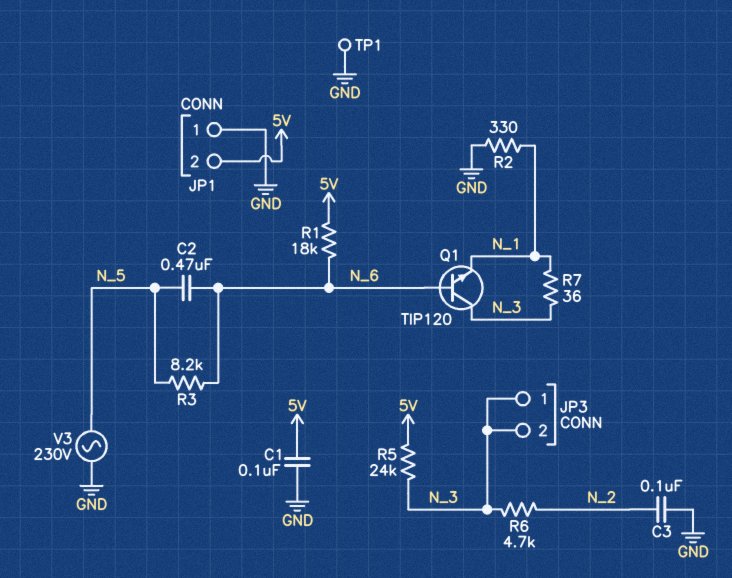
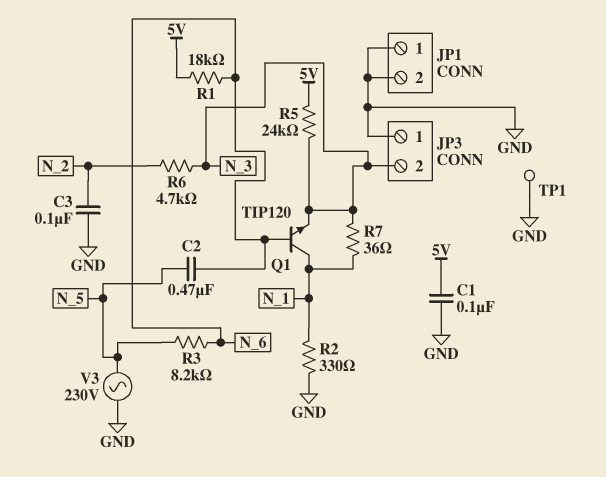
JP1 pin 2: 5V -> GND
JP3 pin 1: N_3 -> GND
Q1: NPN TIP120 (B N_6, C N_3, E N_1) -> NPN TIP120 (B N_6, C N_1, E N_3)

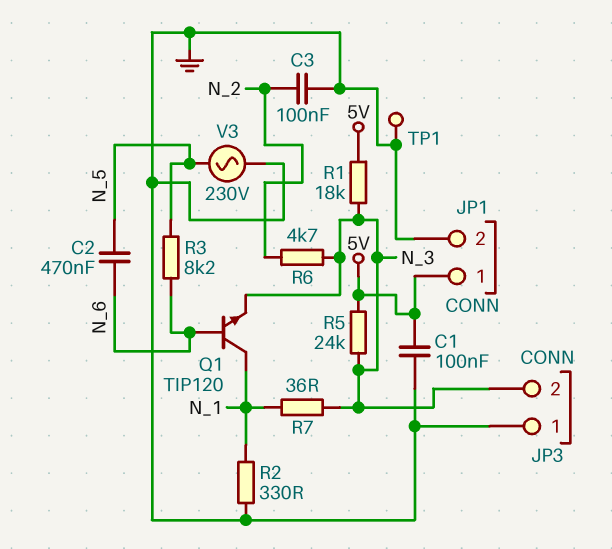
JP1 pin 1: GND -> 5V
R1: 18k (5V, N_6) -> 18k (5V, N_3)

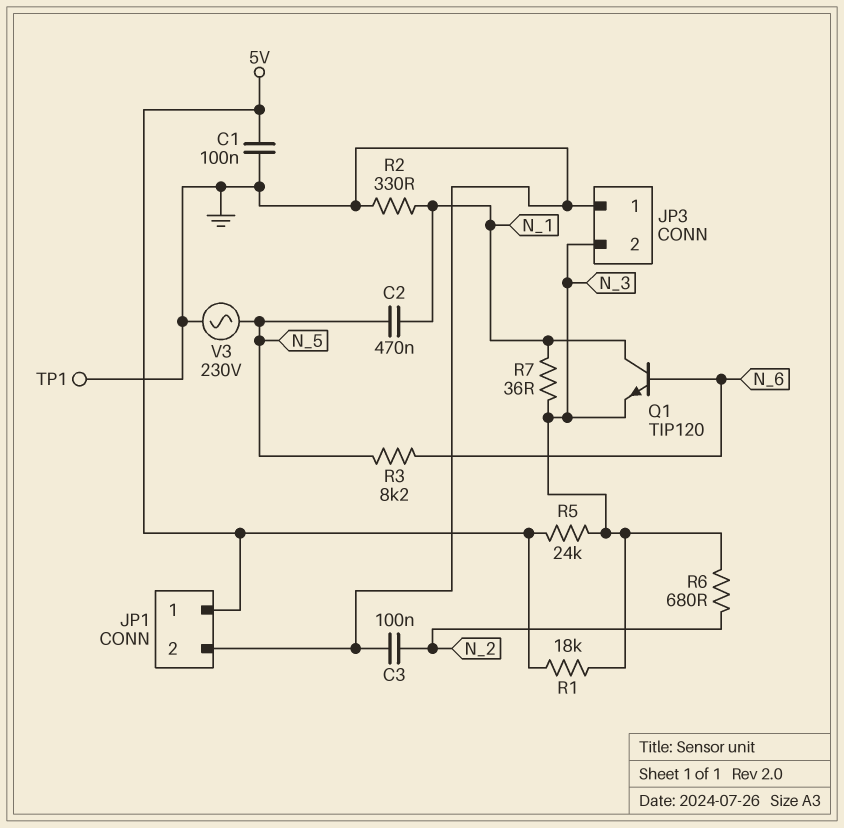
C2: 470nF (N_5, N_6) -> 470nF (N_1, N_5)
R6: 4.7k (N_2, N_3) -> 680 (N_2, N_3)

